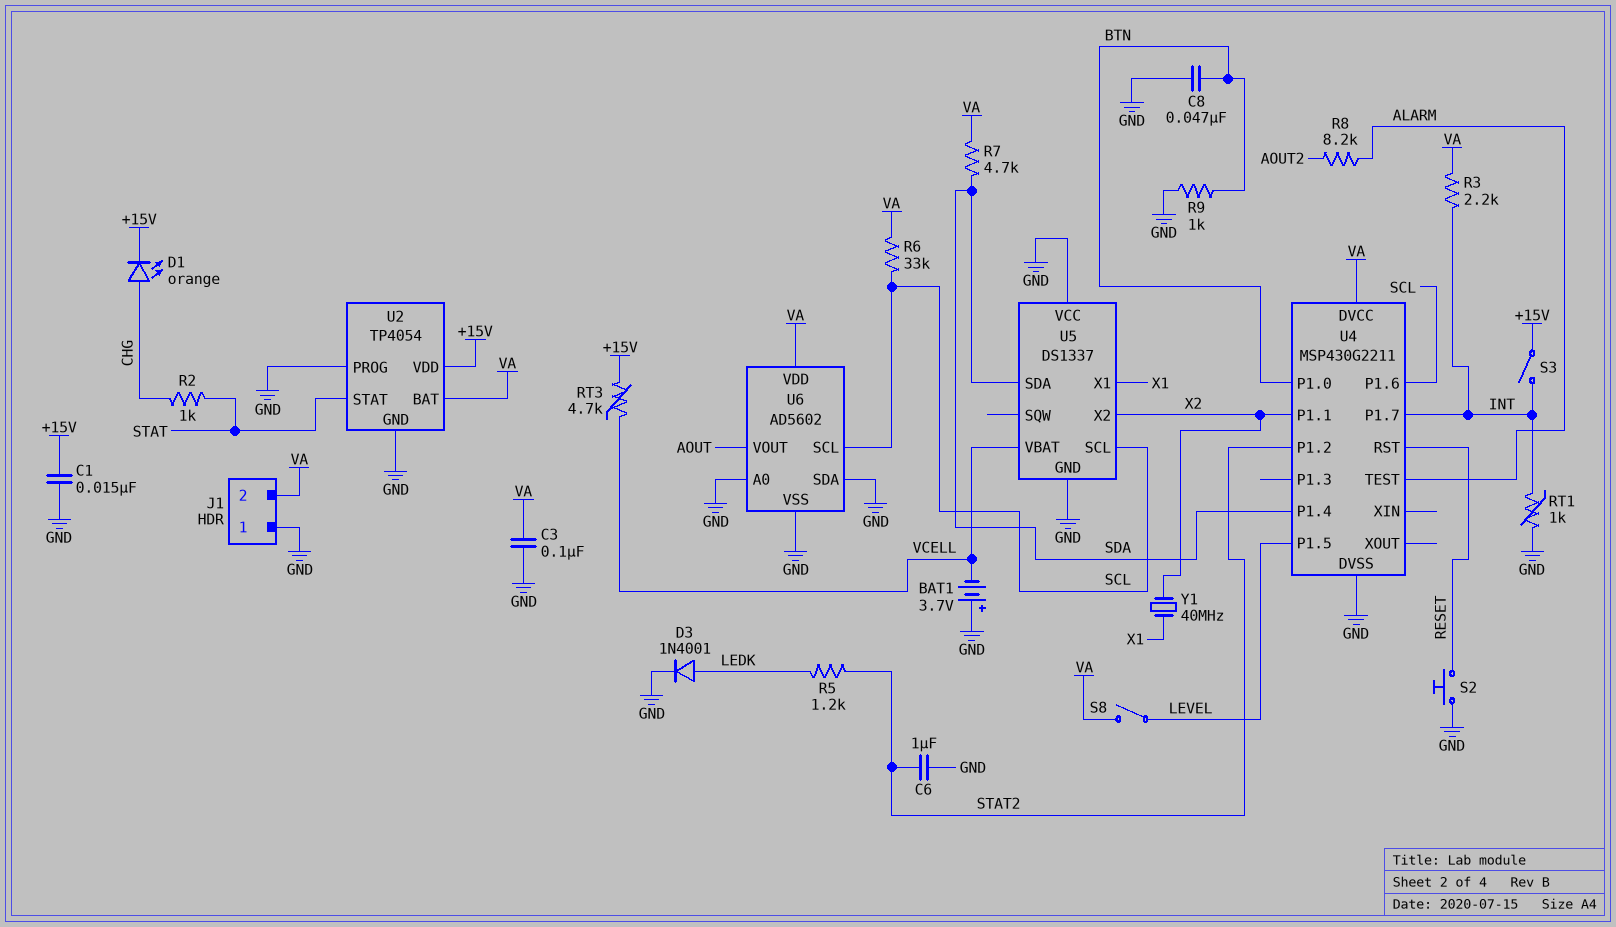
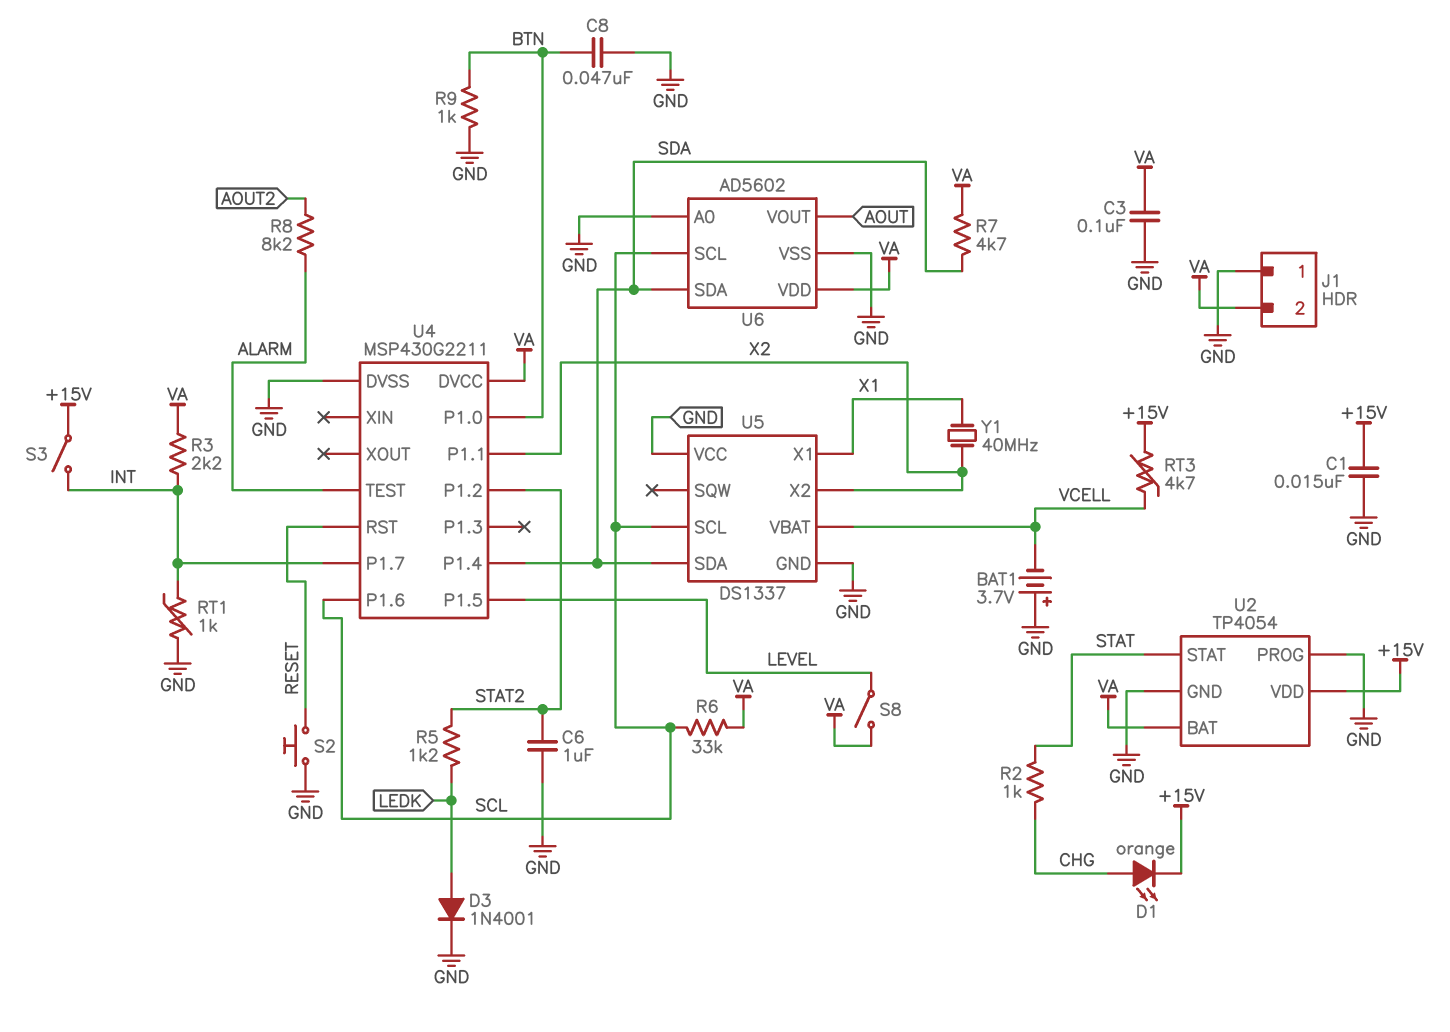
U6 pin SDA: GND -> SDA

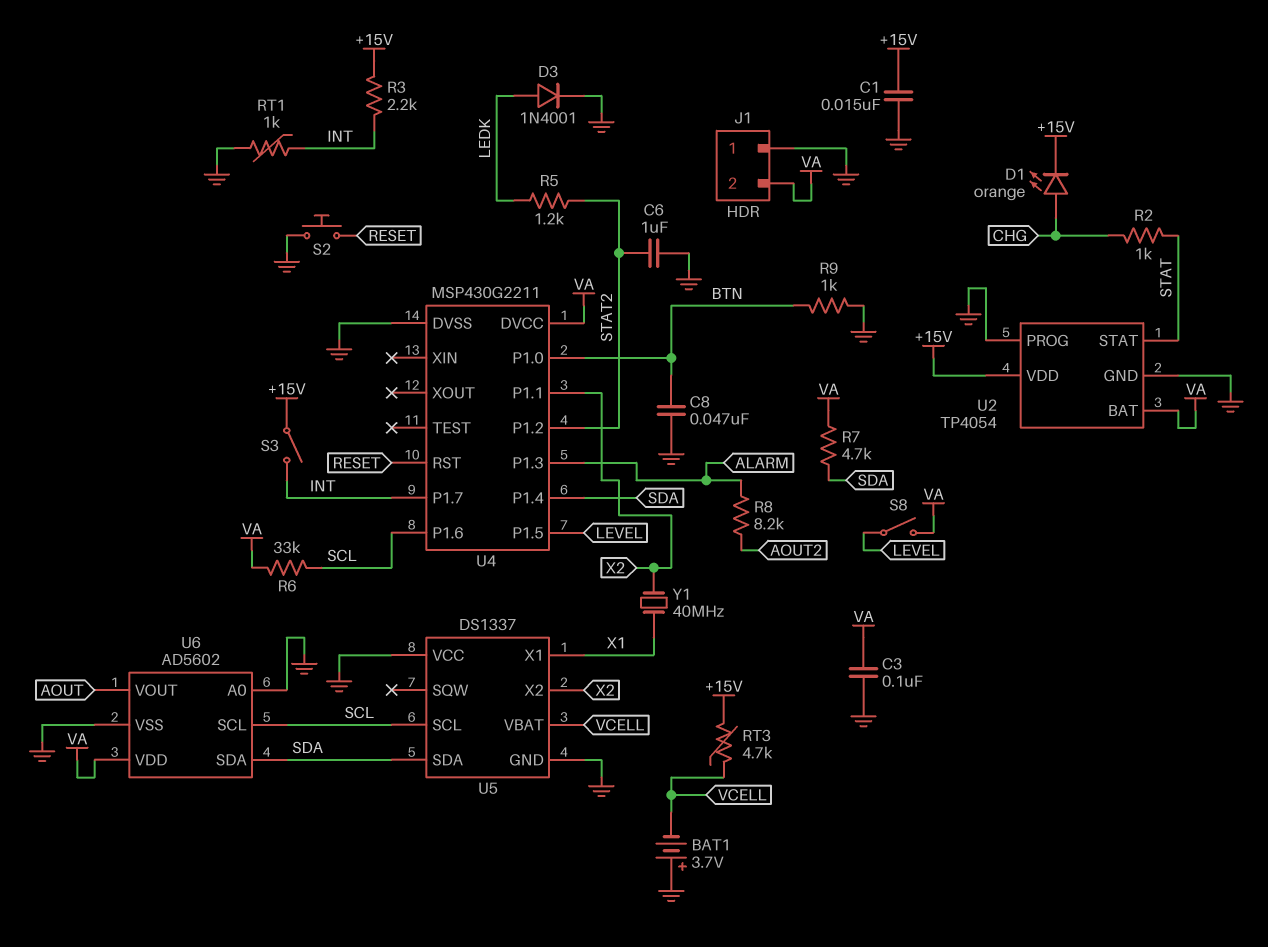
R3: 2.2k (INT, VA) -> 2.2k (+15V, INT)
U4 pin P1.3: none -> ALARM
U4 pin TEST: ALARM -> none

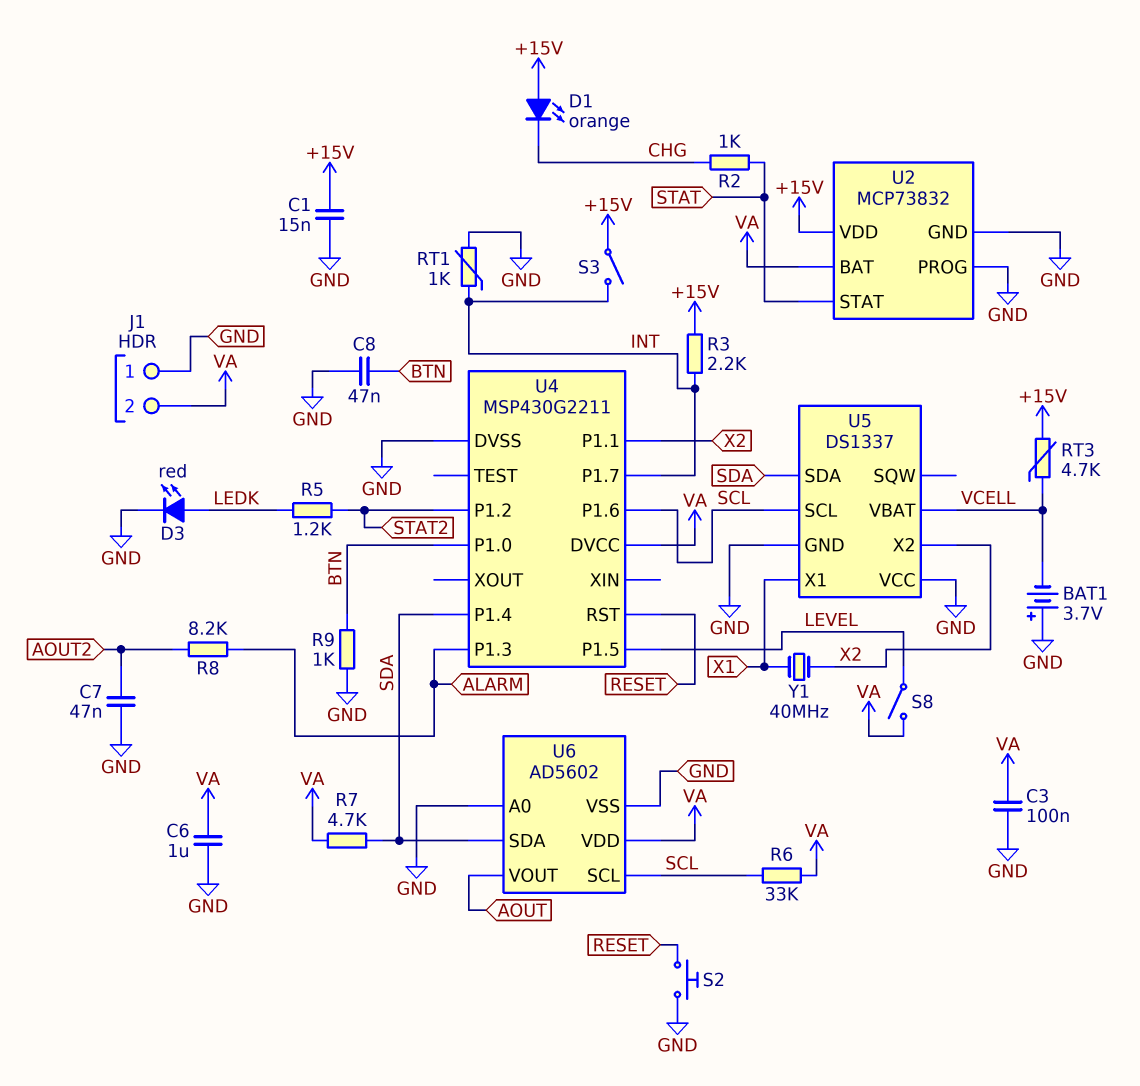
C6: 1uF (GND, STAT2) -> 1uF (GND, VA)
C7: none -> 47nF (AOUT2, GND)
D1: LED orange (A CHG, K +15V) -> LED orange (A +15V, K CHG)
D3: diode 1N4001 (A LEDK, K GND) -> LED red (A LEDK, K GND)
U2: TP4054 -> MCP73832

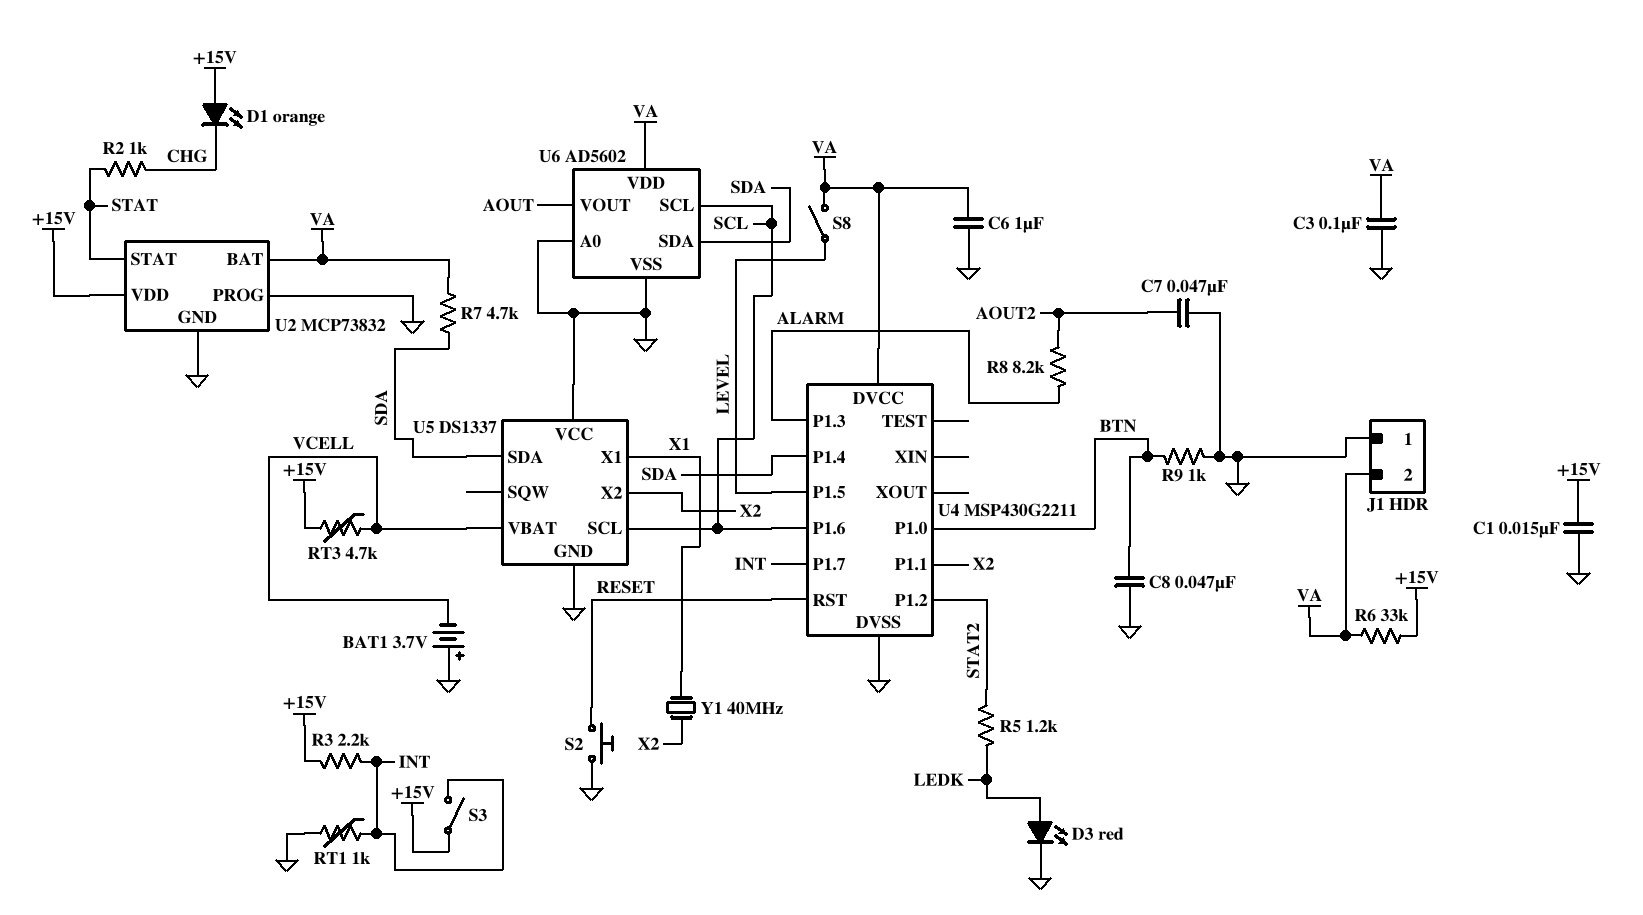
R6: 33k (SCL, VA) -> 33k (+15V, VA)

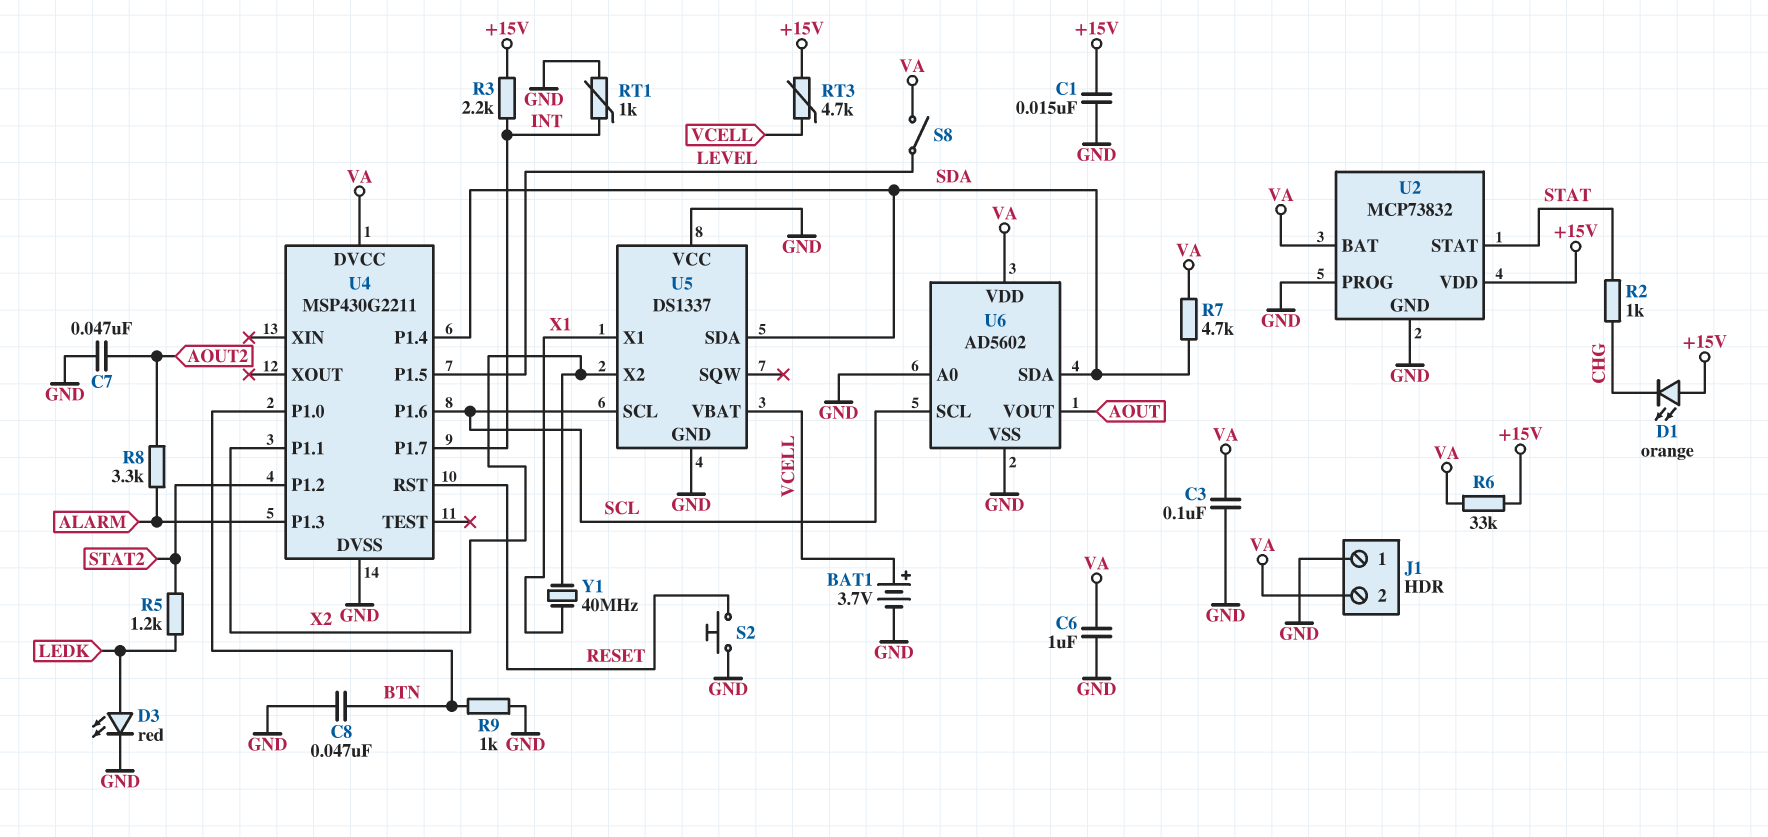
BAT1: 3.7V (plus GND, minus VCELL) -> 3.7V (plus VCELL, minus GND)
R8: 8.2k (ALARM, AOUT2) -> 3.3k (ALARM, AOUT2)
S3: switch (+15V, INT) -> none

